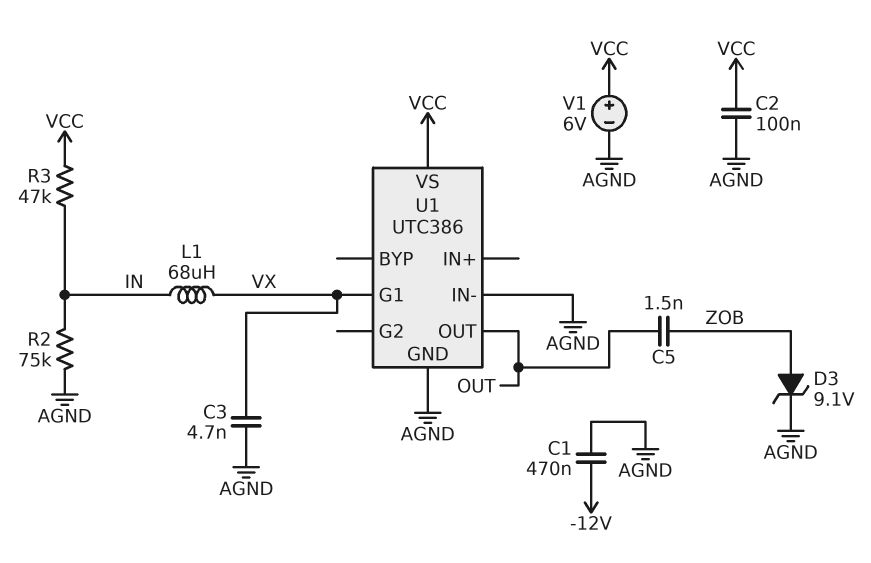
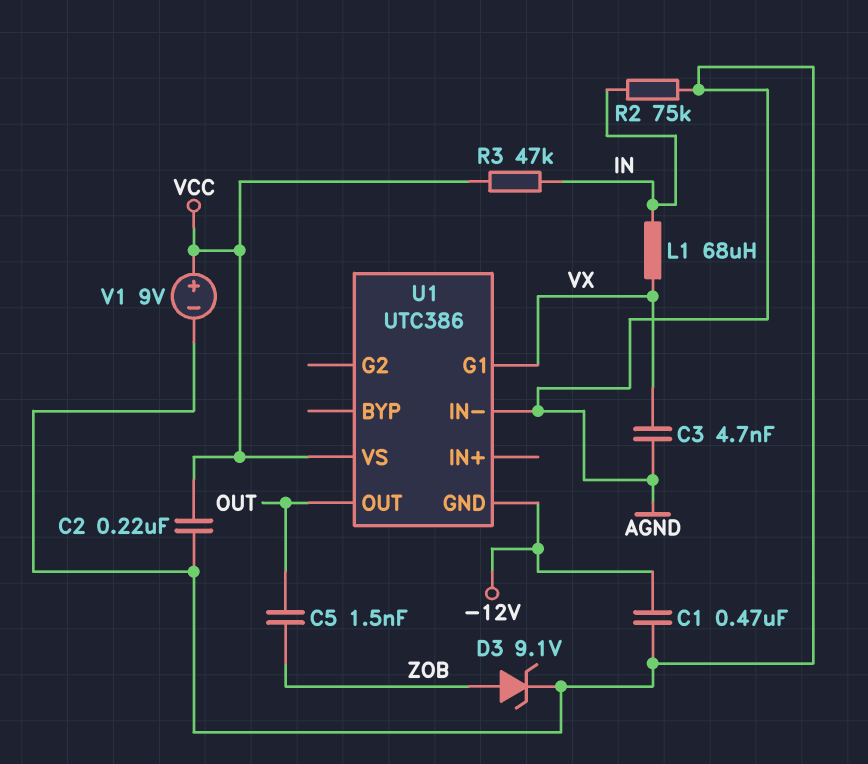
C2: 100nF (AGND, VCC) -> 220nF (AGND, VCC)
U1 pin GND: AGND -> -12V
V1: 6V (plus VCC, minus AGND) -> 9V (plus VCC, minus AGND)

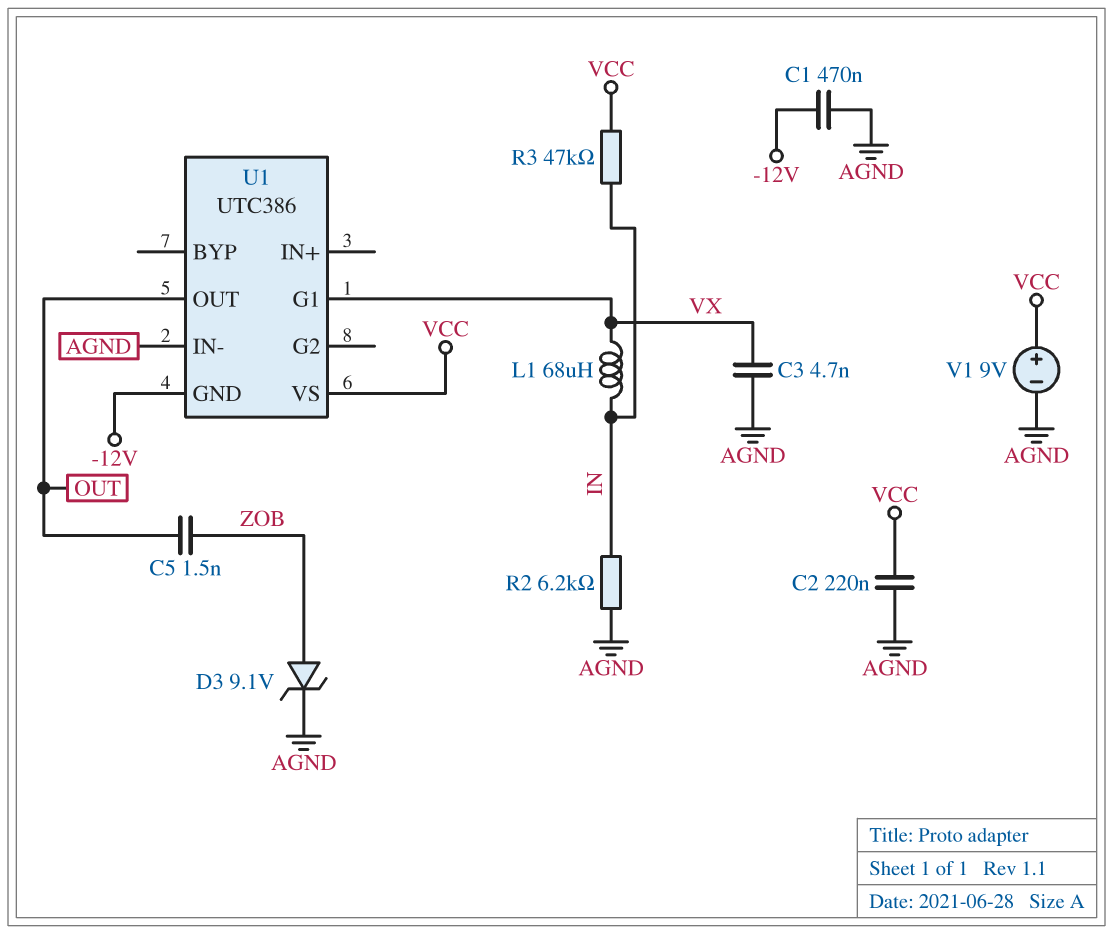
R2: 75k (AGND, IN) -> 6.2k (AGND, IN)

